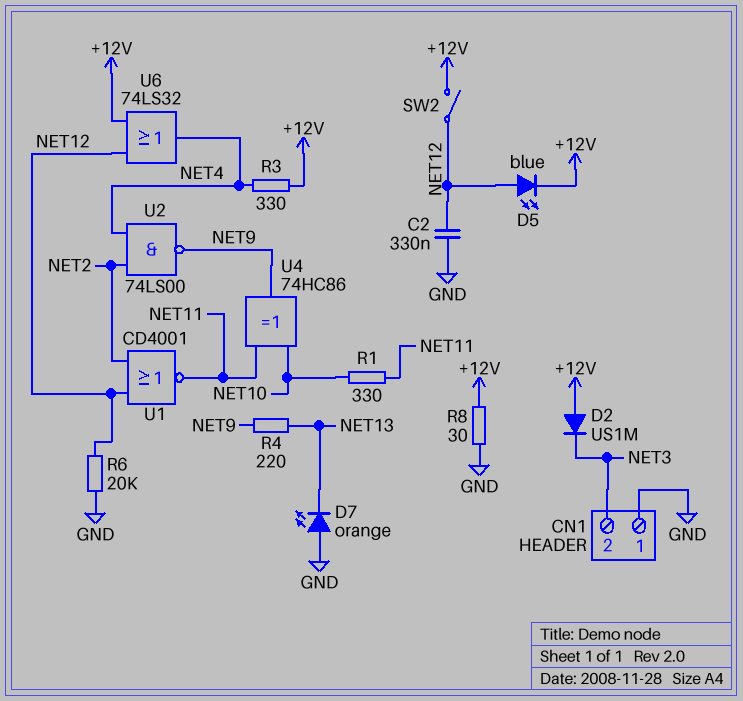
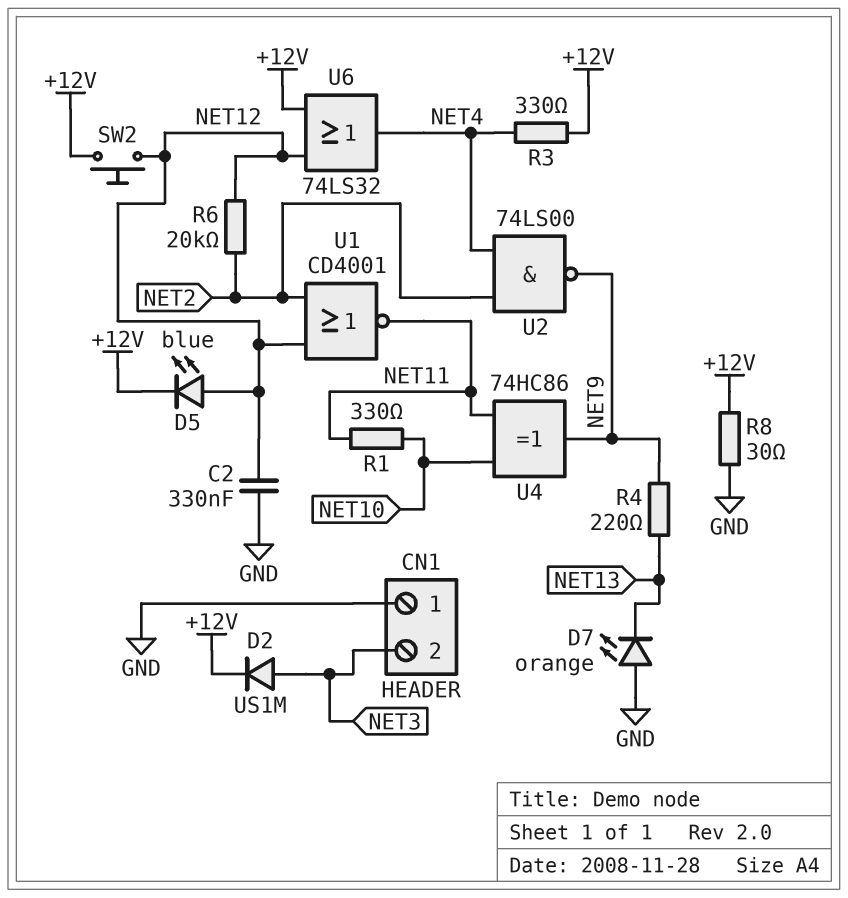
D2: diode US1M (A +12V, K NET3) -> diode US1M (A NET3, K +12V)
R6: 20k (GND, NET12) -> 20k (NET2, NET12)
SW2: switch (+12V, NET12) -> button (+12V, NET12)

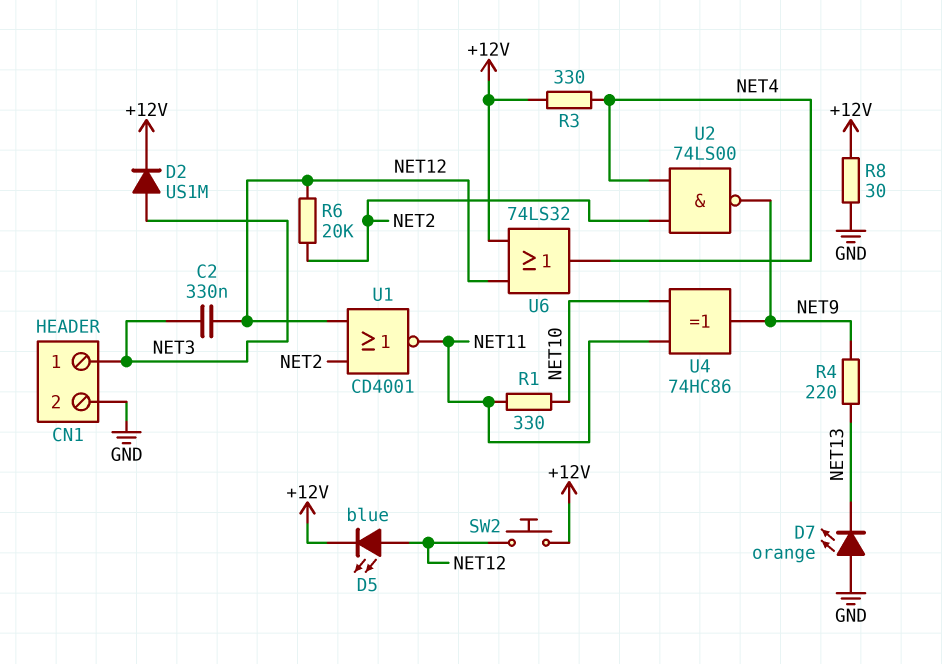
C2: 330nF (GND, NET12) -> 330nF (NET3, NET12)
CN1 pin 1: GND -> NET3
CN1 pin 2: NET3 -> GND

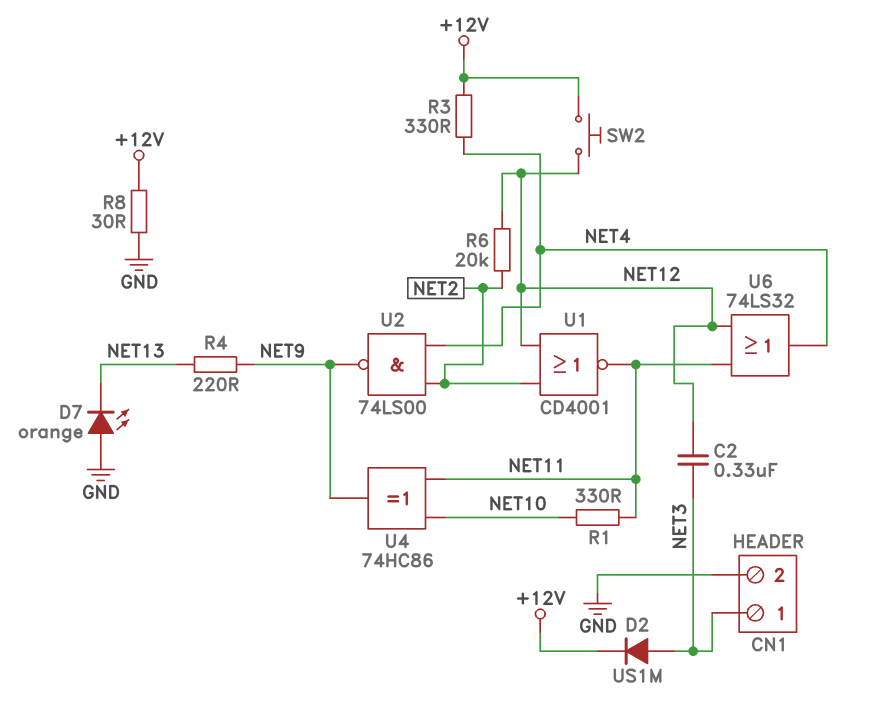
D5: LED blue (A NET12, K +12V) -> none
U6: OR 74LS32 (in +12V, in NET12, out NET4) -> OR 74LS32 (in NET11, in NET12, out NET4)

